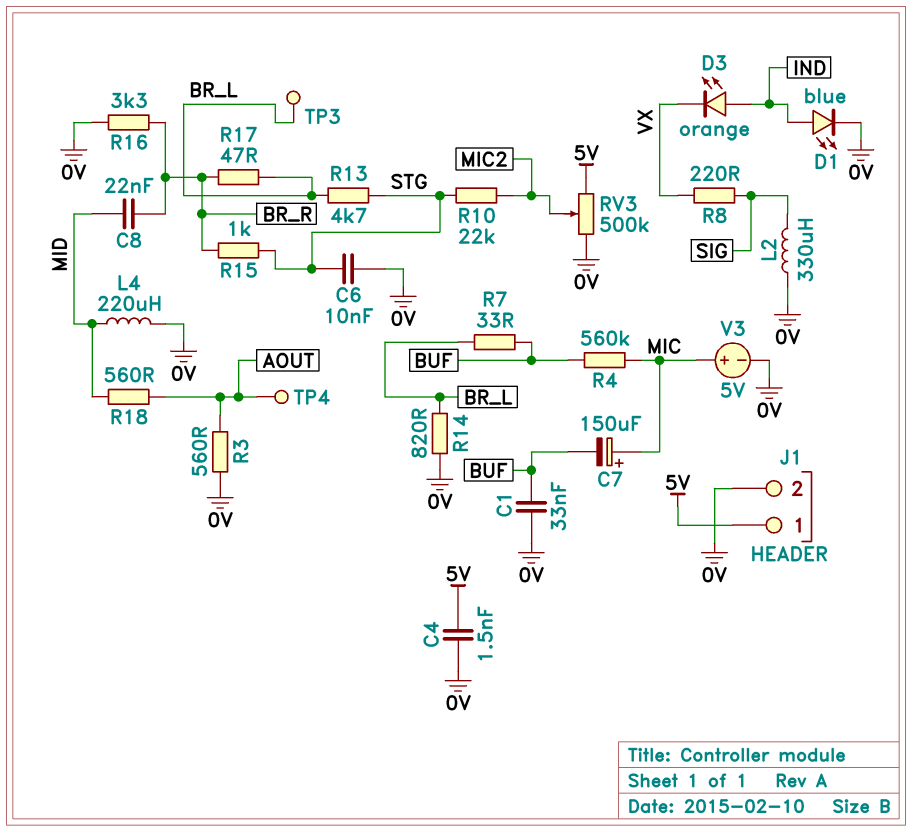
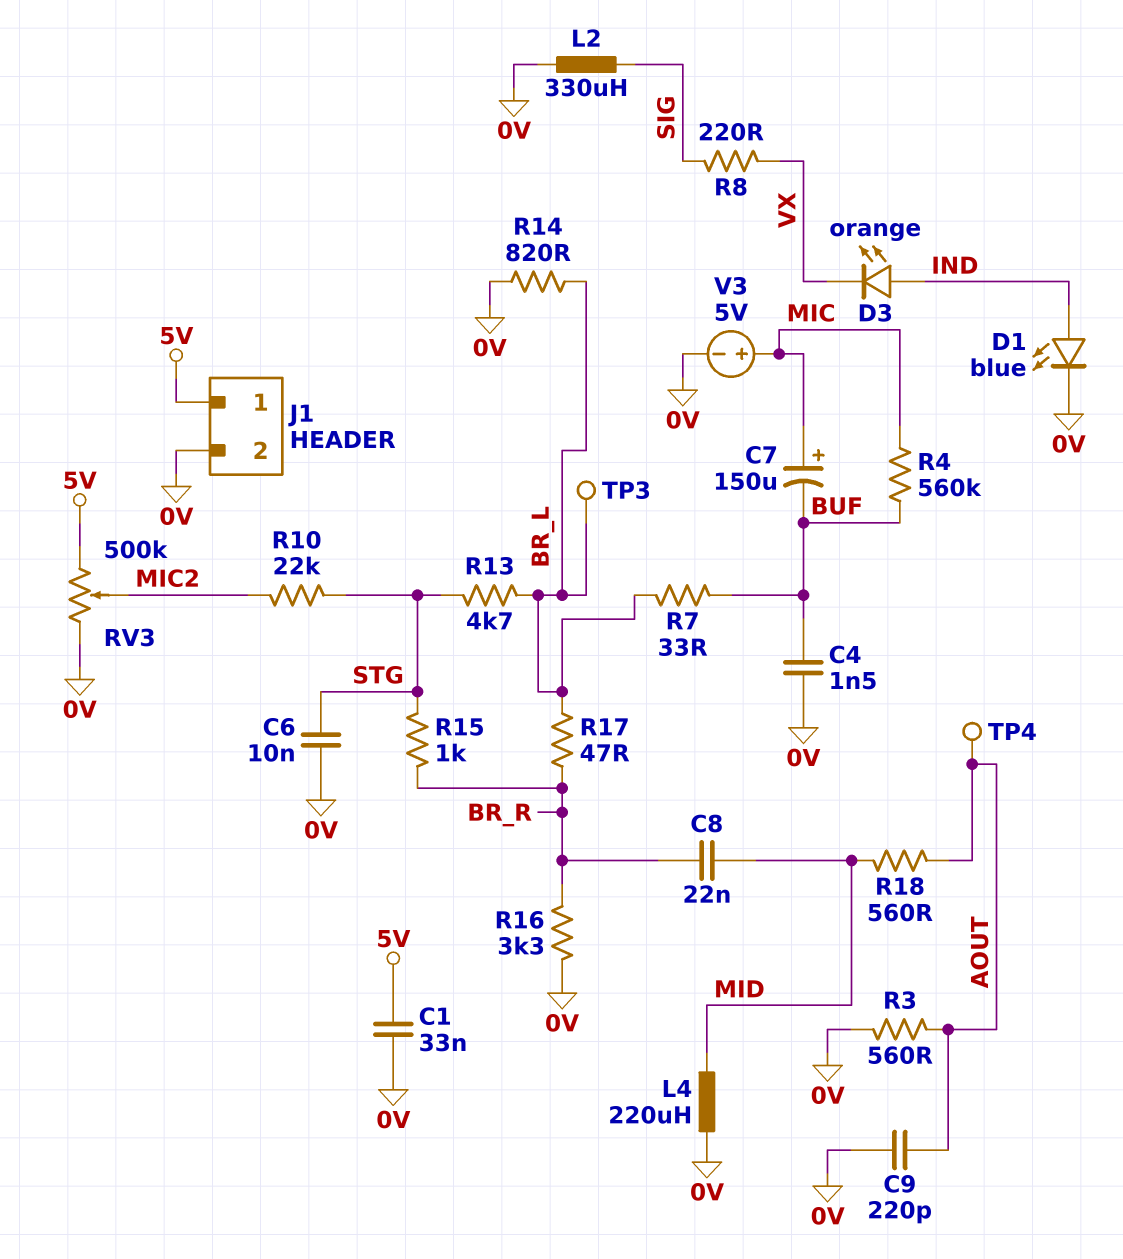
C1: 33nF (0V, BUF) -> 33nF (0V, 5V)
C4: 1.5nF (0V, 5V) -> 1.5nF (0V, BUF)
C9: none -> 220pF (0V, AOUT)

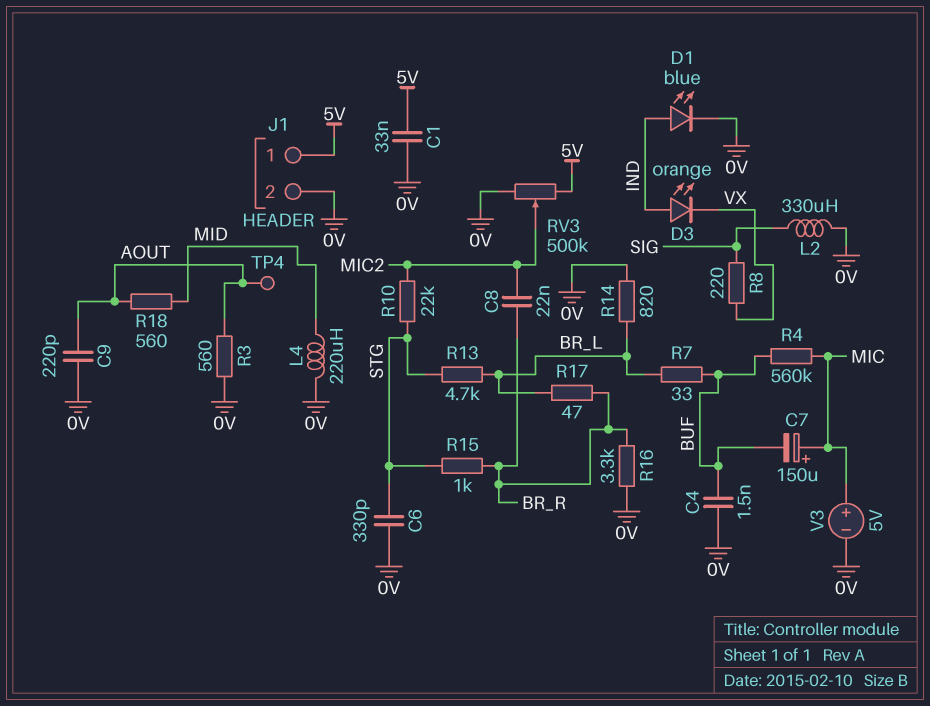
C6: 10nF (0V, STG) -> 330pF (0V, STG)
C8: 22nF (BR_R, MID) -> 22nF (BR_R, MIC2)
TP3: test point (BR_L) -> none

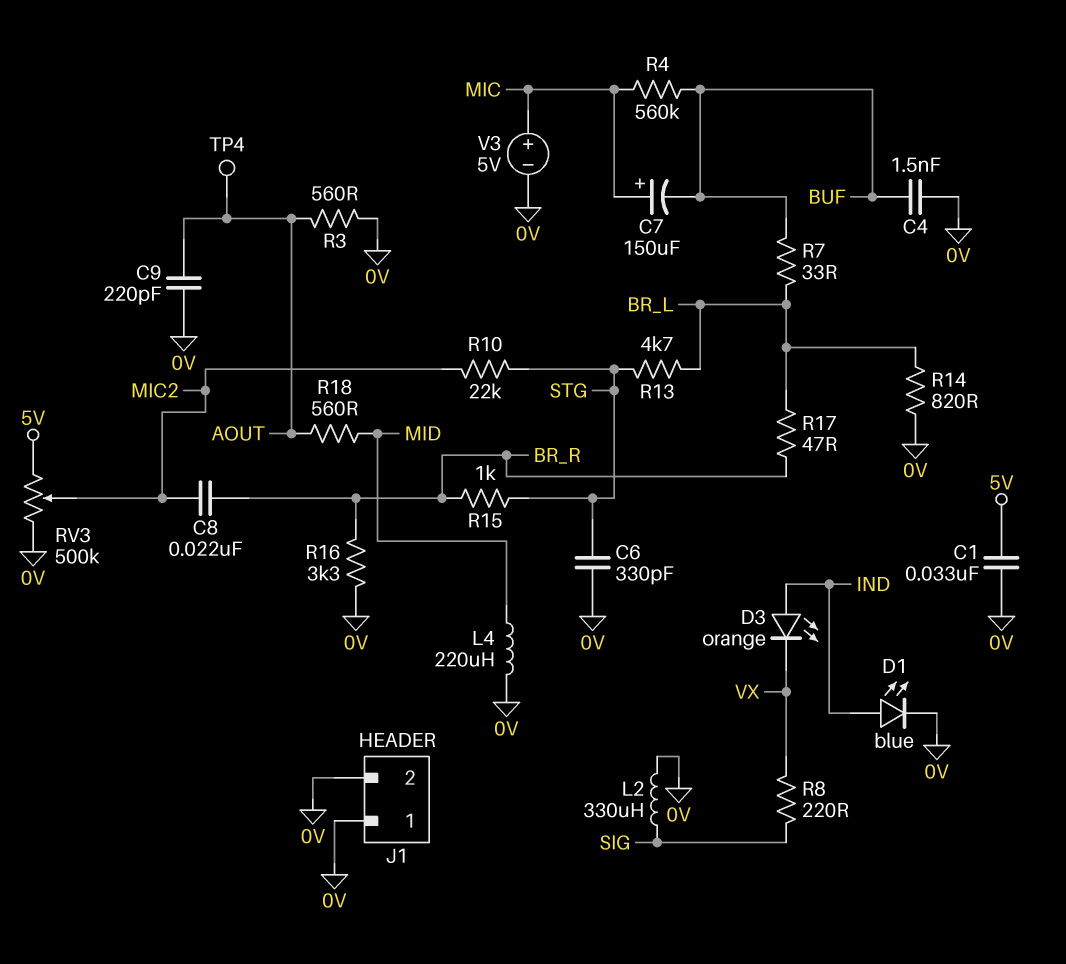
J1 pin 1: 5V -> 0V

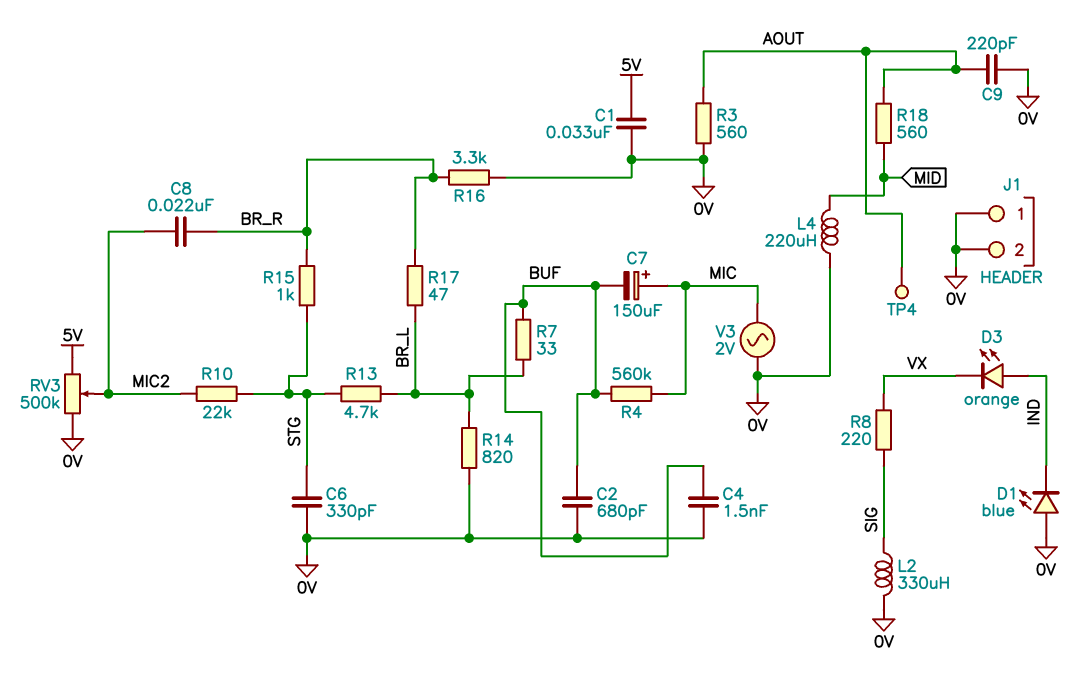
C2: none -> 680pF (0V, BUF)
D1: LED blue (A IND, K 0V) -> LED blue (A 0V, K IND)
V3: 5V (plus MIC, minus 0V) -> AC 2V (0V, MIC)

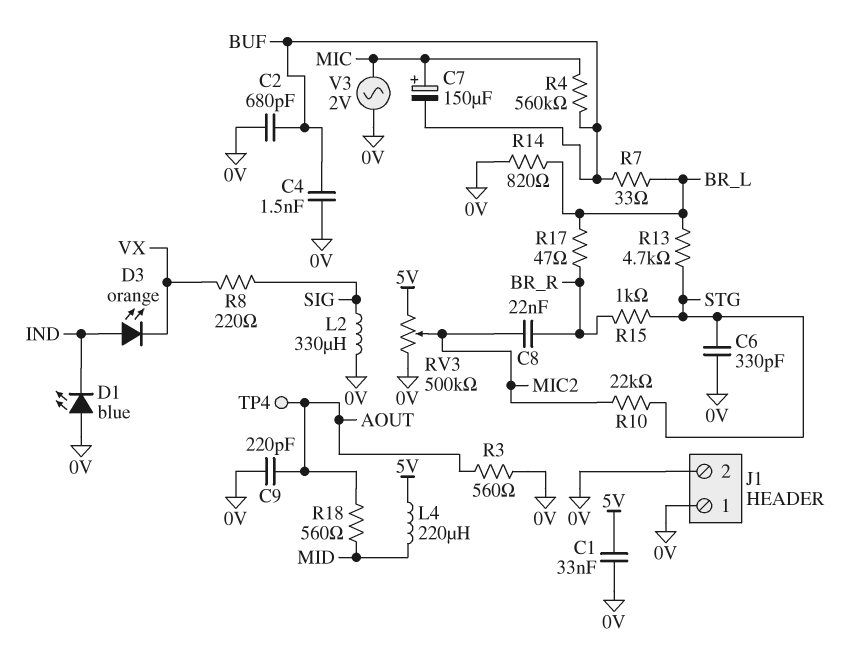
L4: 220uH (0V, MID) -> 220uH (5V, MID)
R16: 3.3k (0V, BR_R) -> none

